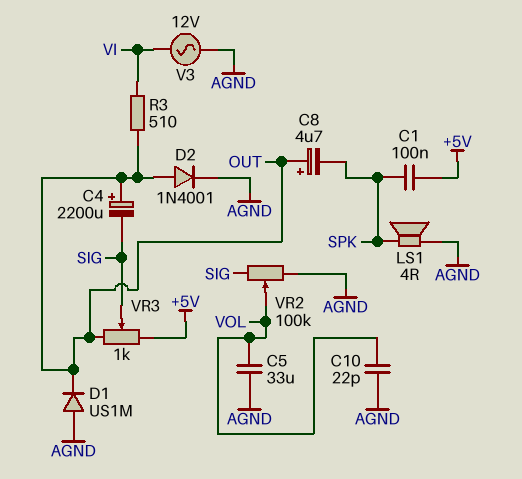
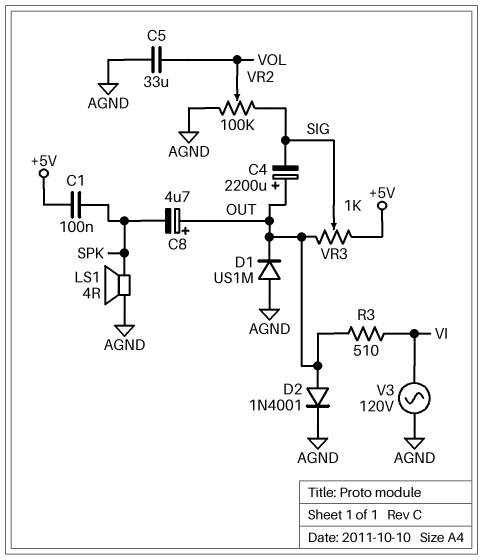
C10: 22pF (AGND, VOL) -> none
V3: AC 12V (AGND, VI) -> AC 120V (AGND, VI)

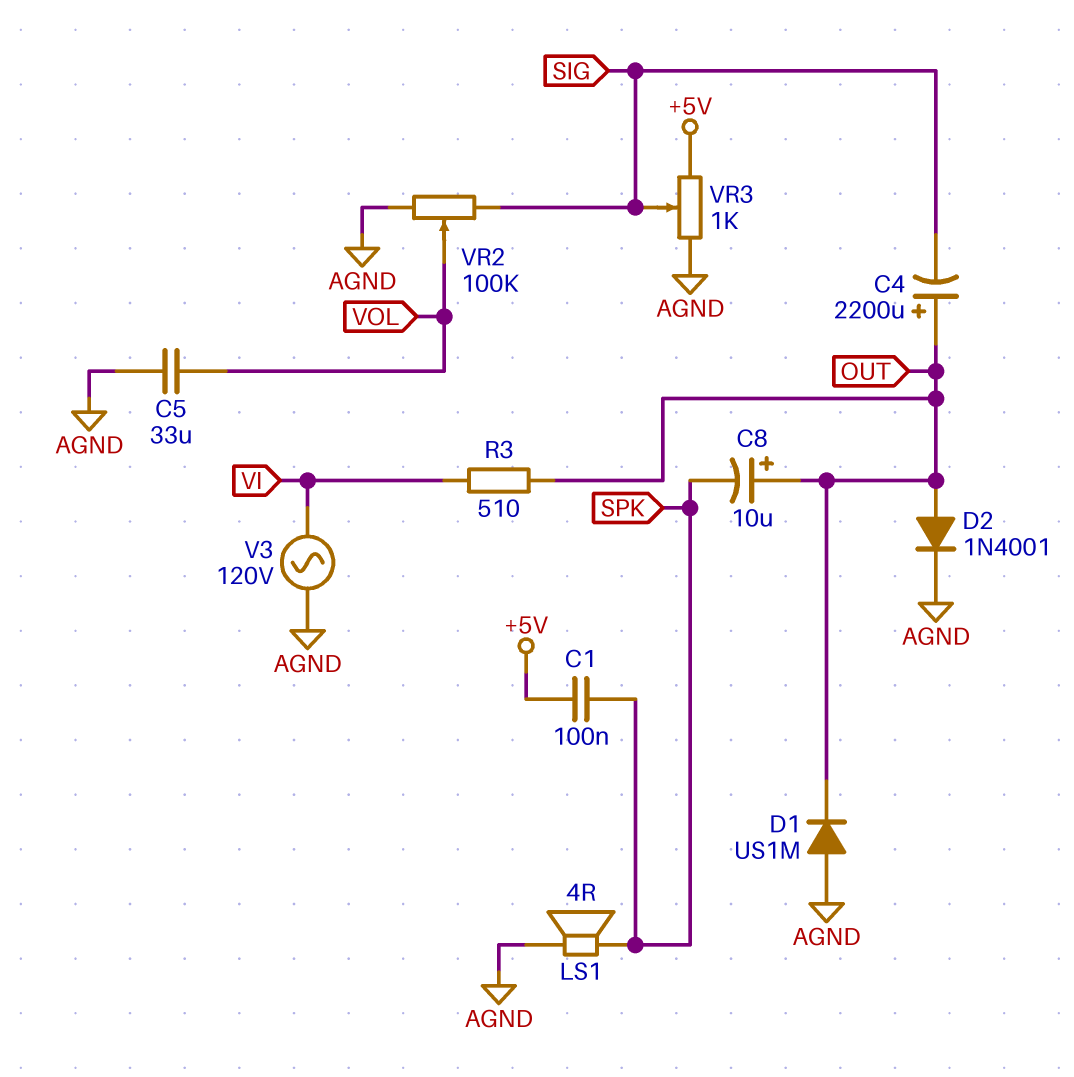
C8: 4.7uF (plus OUT, minus SPK) -> 10uF (plus OUT, minus SPK)
VR3: 1k (+5V, OUT, wiper SIG) -> 1k (+5V, AGND, wiper SIG)

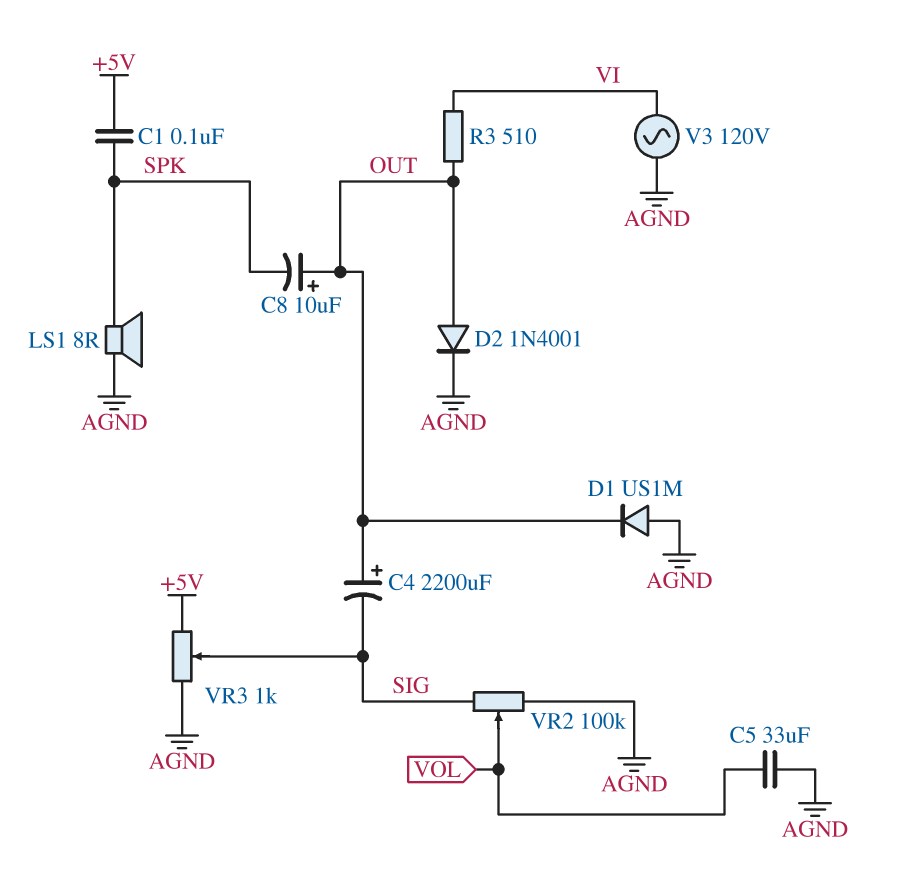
LS1: speaker 4R (AGND, SPK) -> speaker 8R (AGND, SPK)

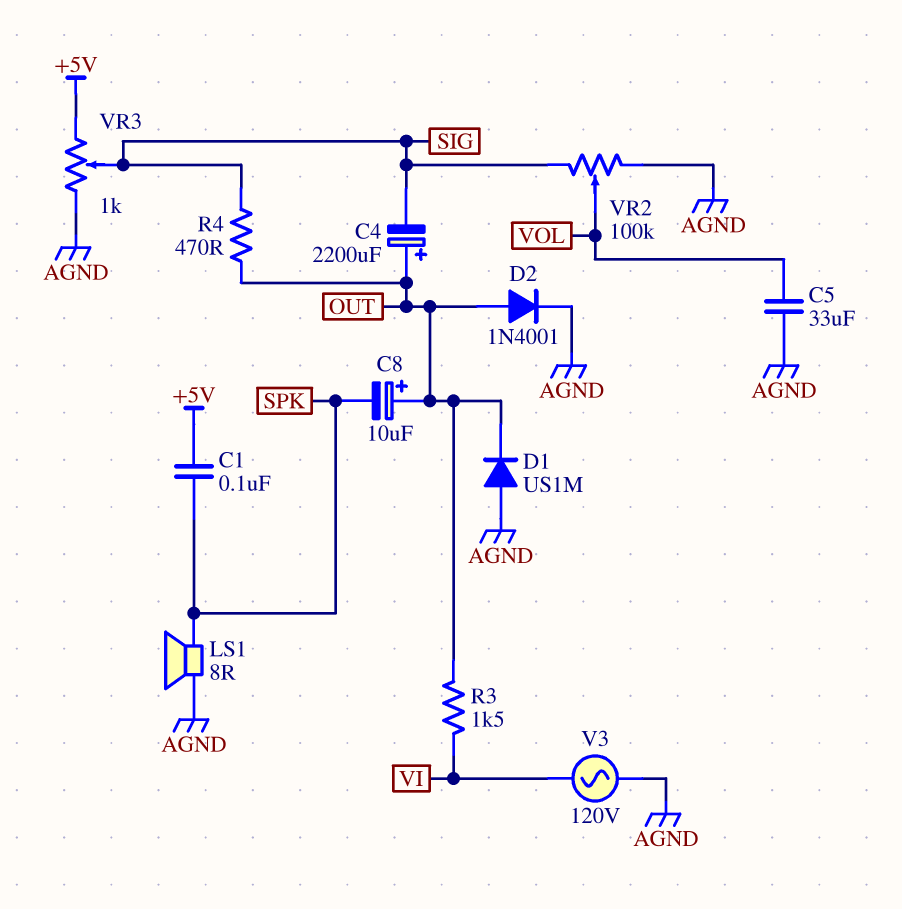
R3: 510 (OUT, VI) -> 1.5k (OUT, VI)
R4: none -> 470 (OUT, SIG)

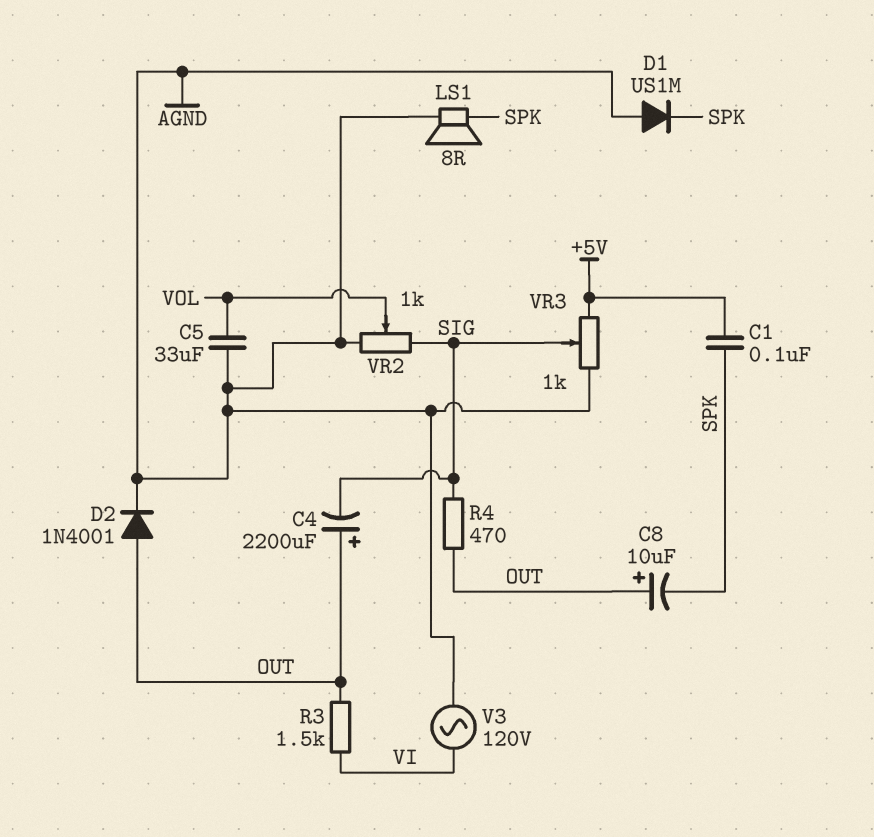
D1: diode US1M (A AGND, K OUT) -> diode US1M (A AGND, K SPK)
VR2: 100k (AGND, SIG, wiper VOL) -> 1k (AGND, SIG, wiper VOL)

